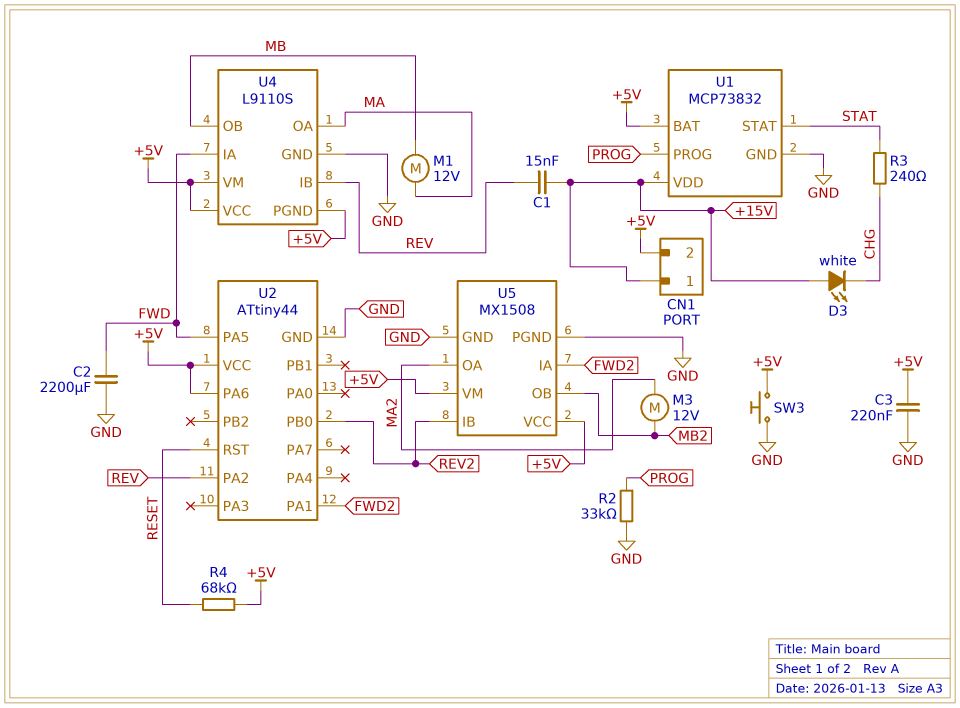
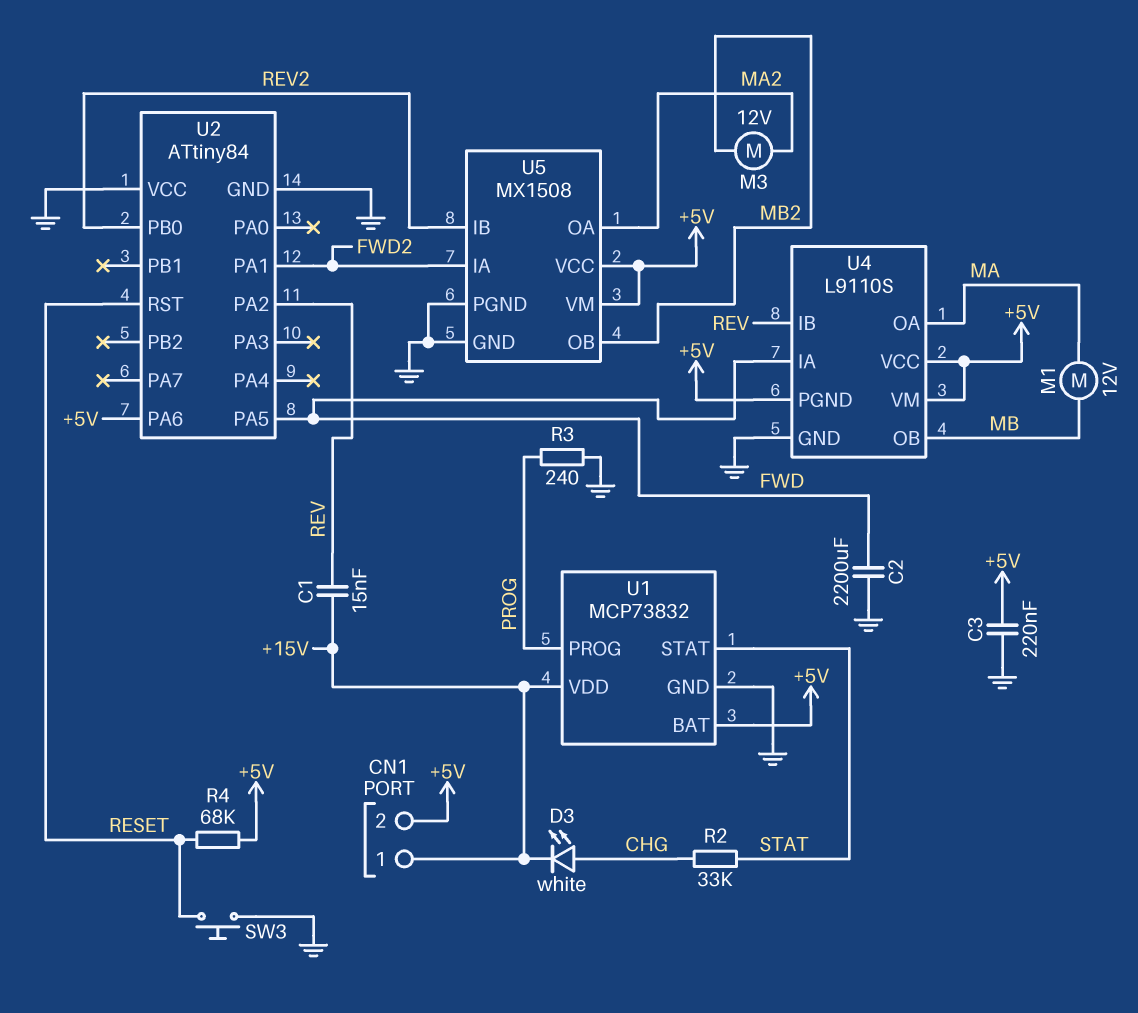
D3: LED white (A +15V, K CHG) -> LED white (A CHG, K +15V)
R2: 33k (GND, PROG) -> 33k (CHG, STAT)
R3: 240 (CHG, STAT) -> 240 (GND, PROG)
SW3: button (+5V, GND) -> button (GND, RESET)
U2: ATtiny44 -> ATtiny84
U2 pin VCC: +5V -> GND

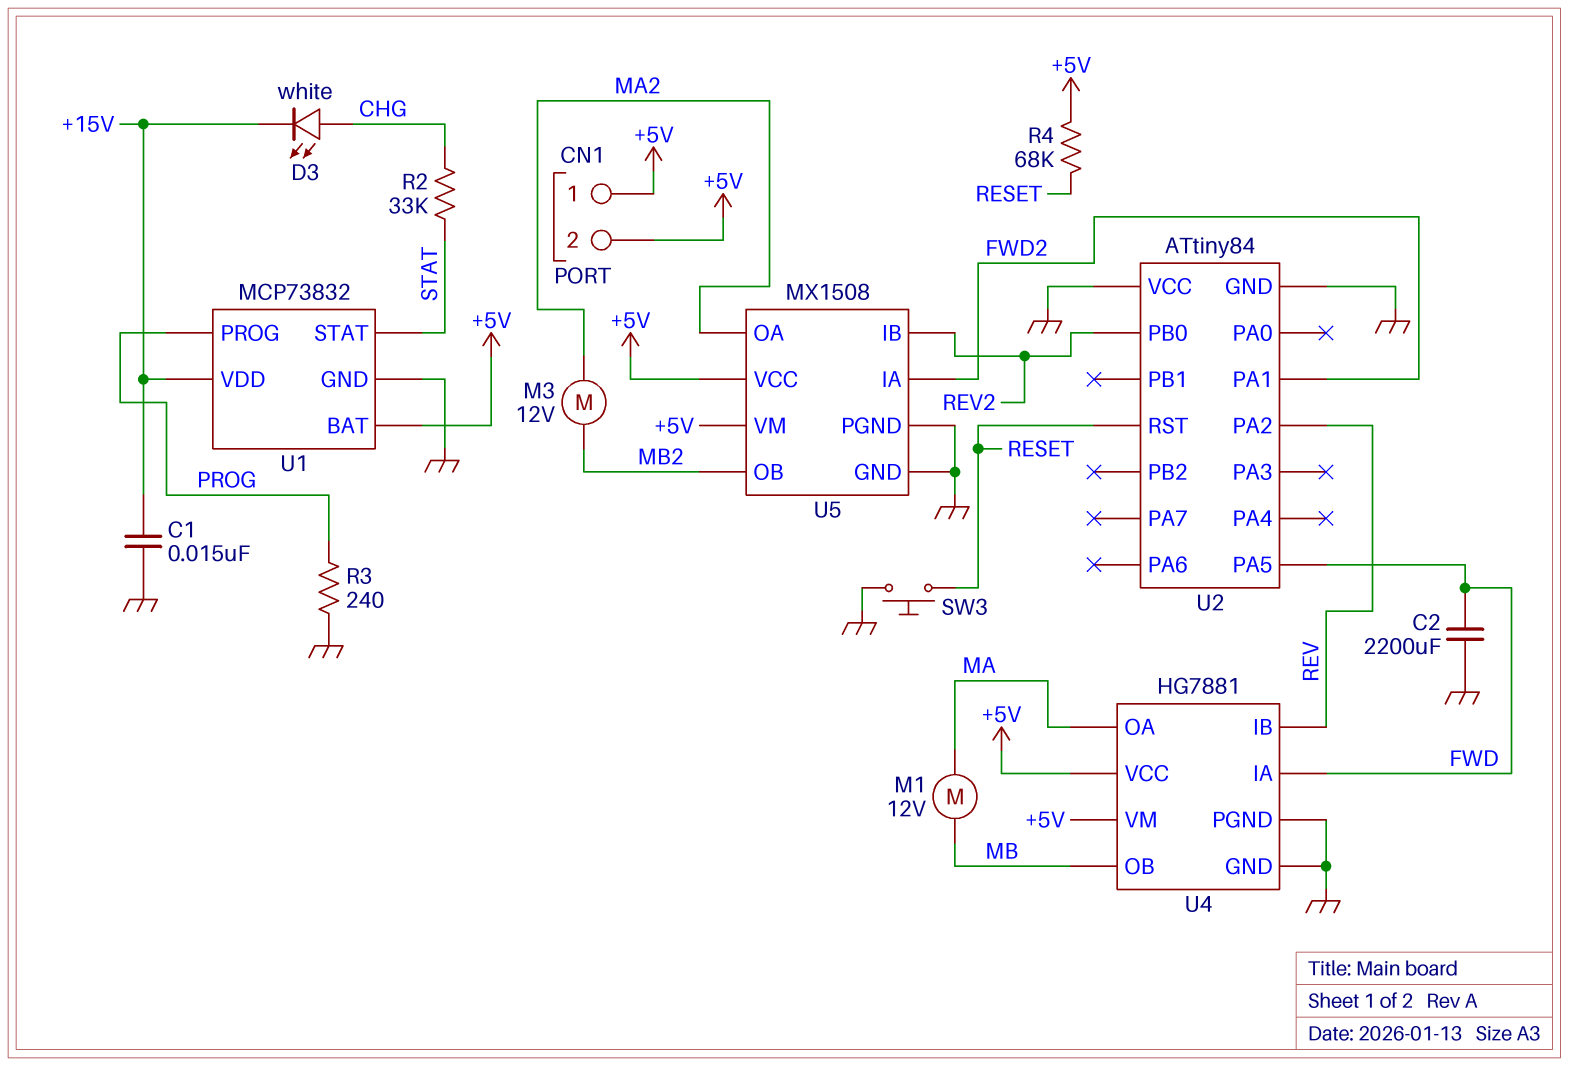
C1: 15nF (+15V, REV) -> 15nF (+15V, GND)
C3: 220nF (+5V, GND) -> none
CN1 pin 1: +15V -> +5V
U2 pin PA6: +5V -> none
U4: L9110S -> HG7881
U4 pin PGND: +5V -> GND

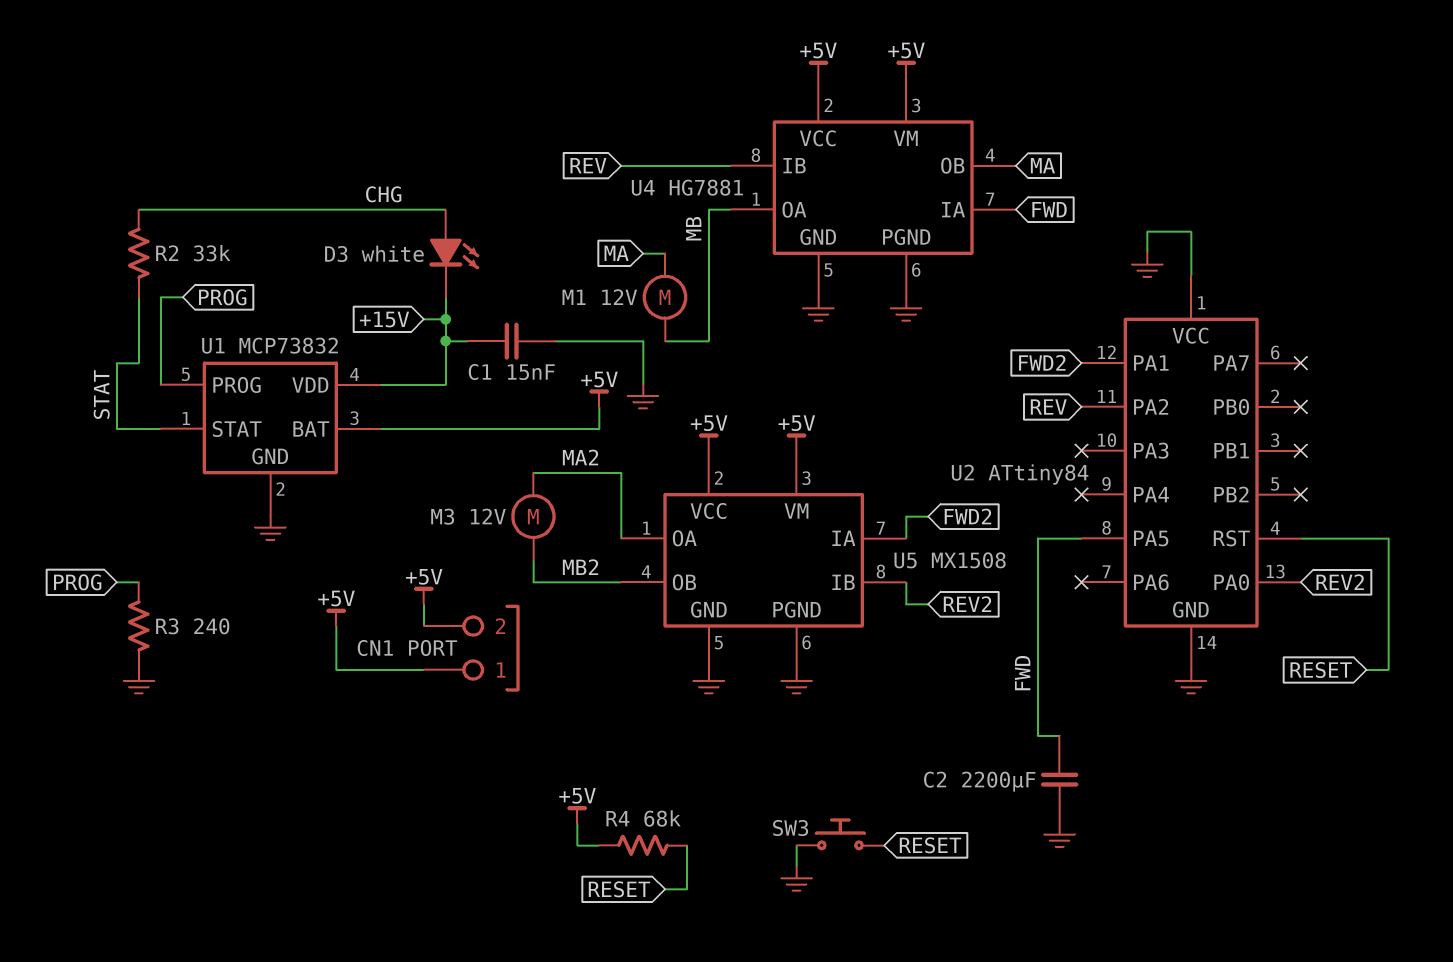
U2 pin PA0: none -> REV2
U2 pin PB0: REV2 -> none
U4 pin OA: MA -> MB
U4 pin OB: MB -> MA

